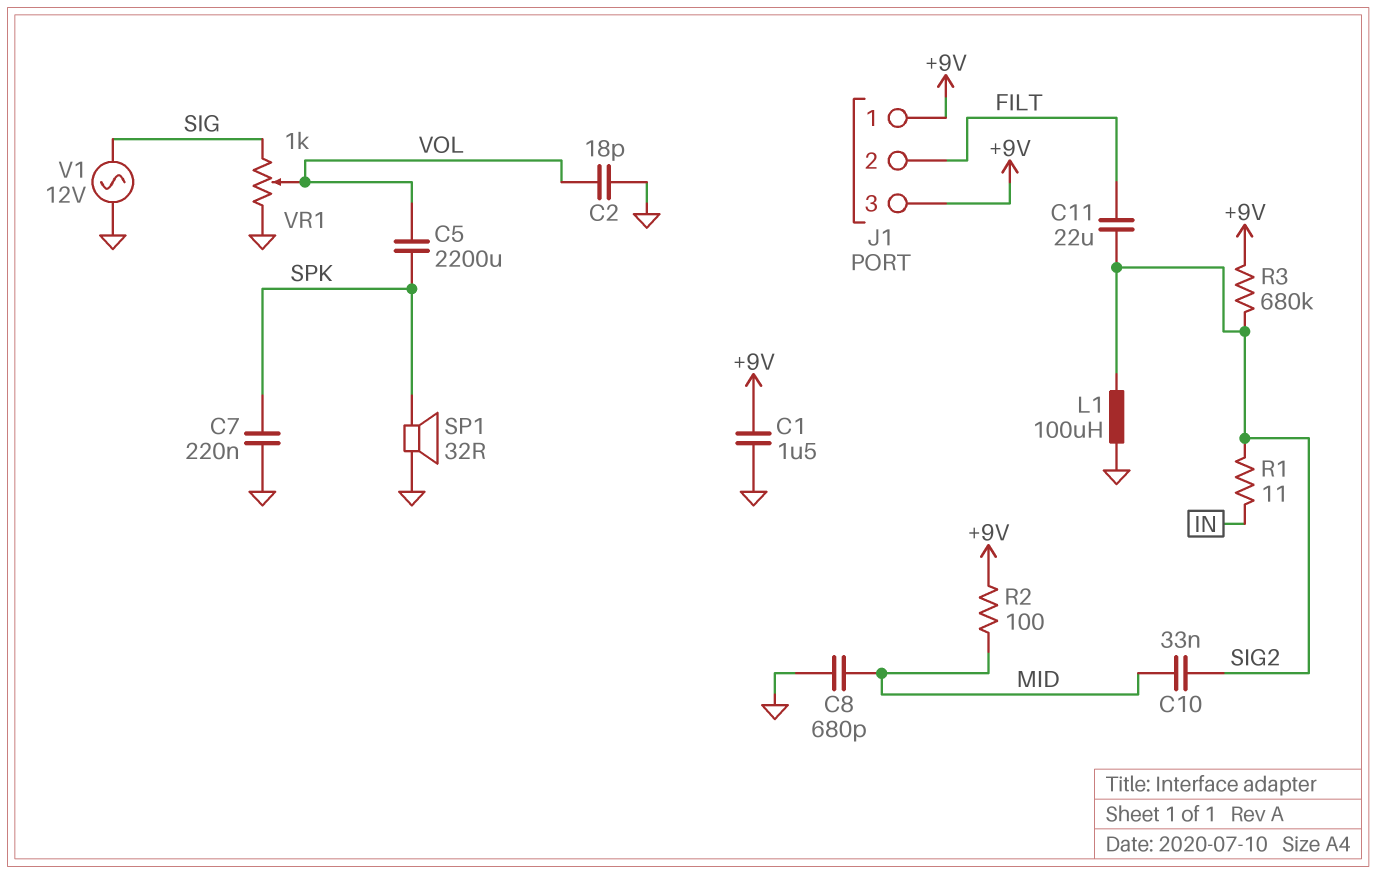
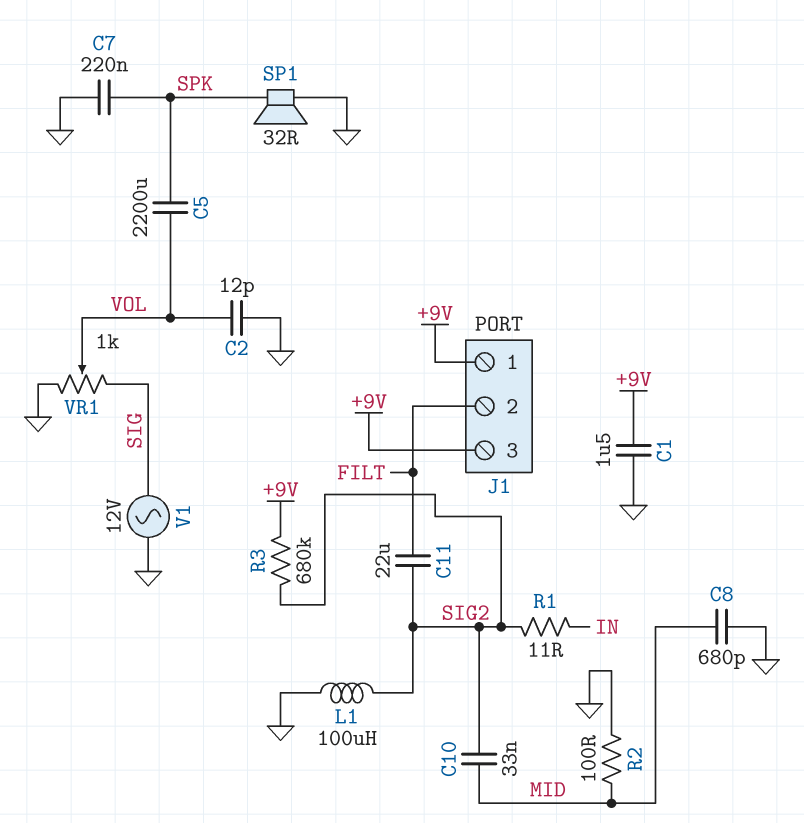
C2: 18pF (GND, VOL) -> 12pF (GND, VOL)
R2: 100 (+9V, MID) -> 100 (GND, MID)

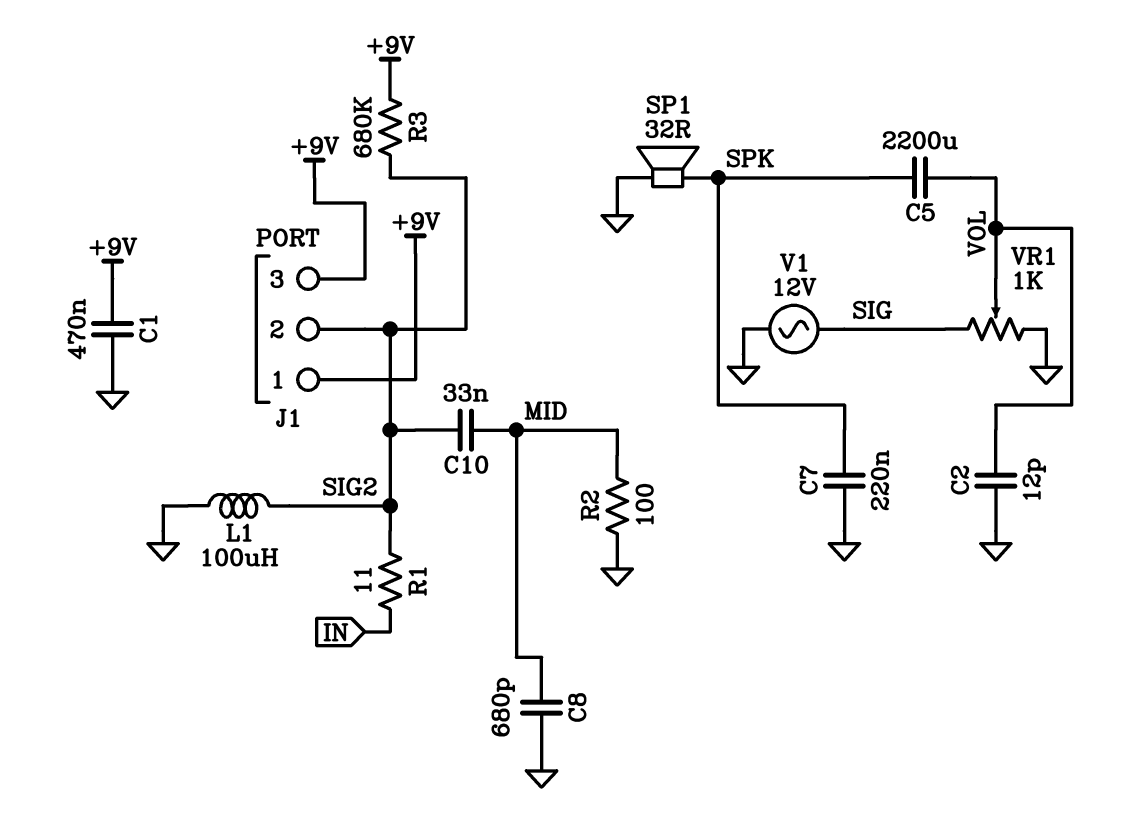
C1: 1.5uF (+9V, GND) -> 470nF (+9V, GND)
C11: 22uF (FILT, SIG2) -> none
J1 pin 2: FILT -> SIG2

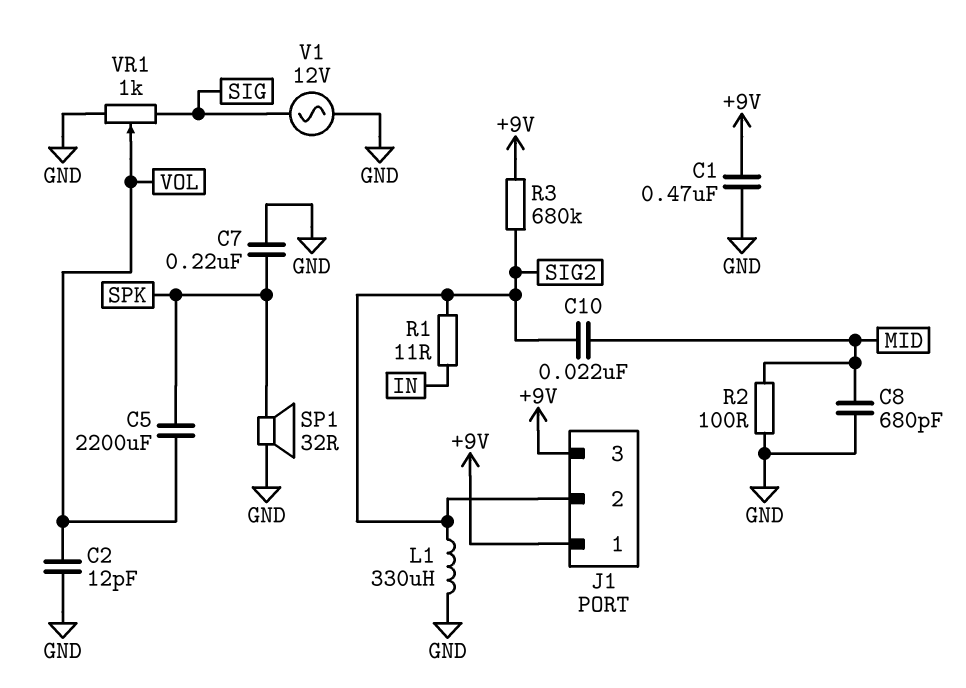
C10: 33nF (MID, SIG2) -> 22nF (MID, SIG2)
L1: 100uH (GND, SIG2) -> 330uH (GND, SIG2)

